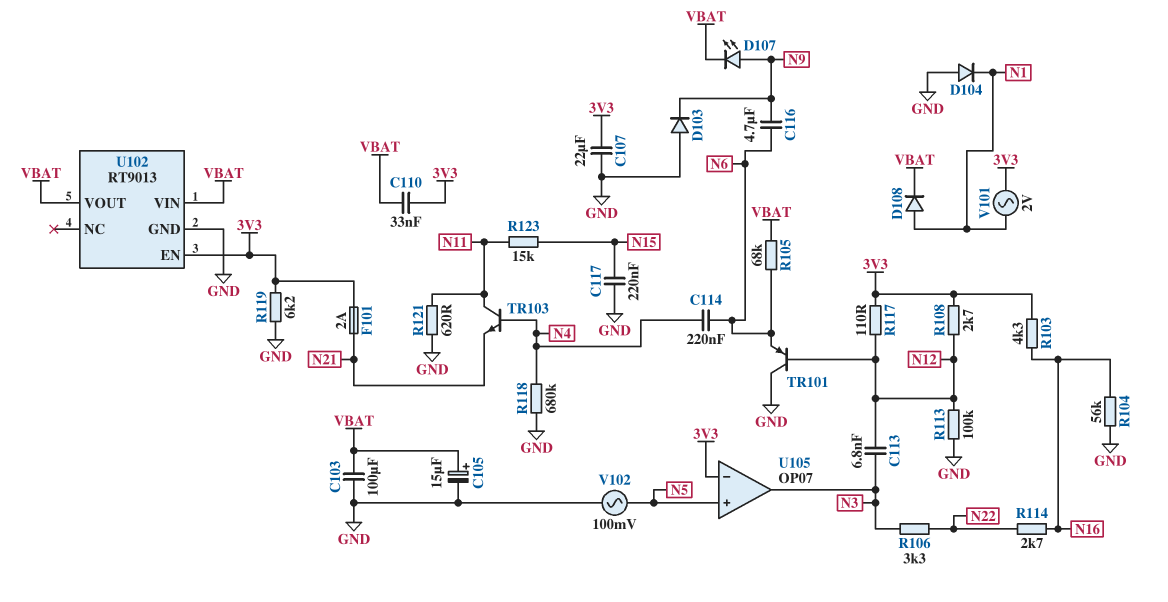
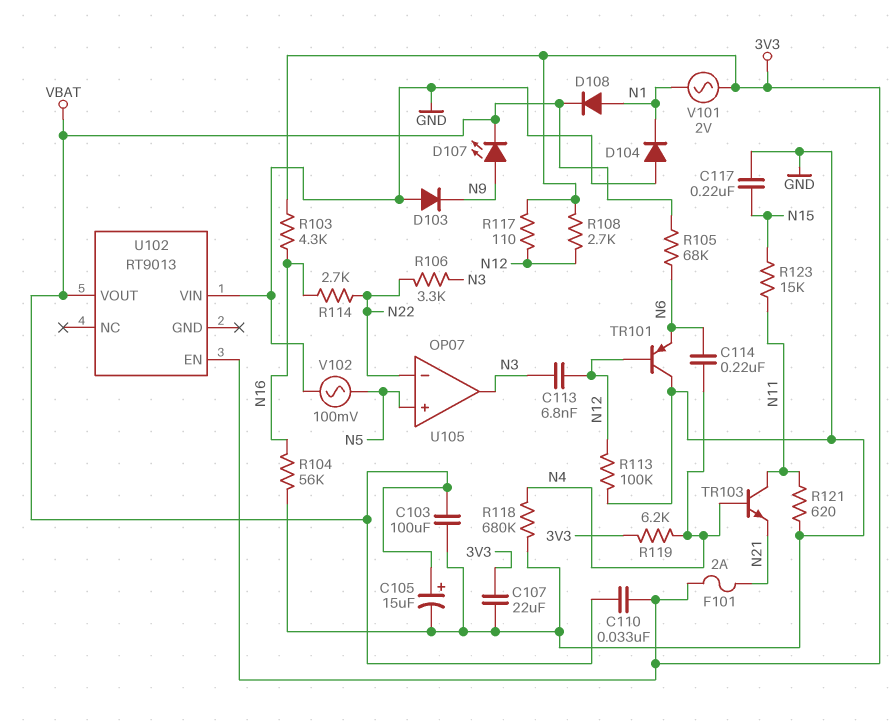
C116: 4.7uF (N6, N9) -> none
R119: 6.2k (3V3, GND) -> 6.2k (3V3, N4)
U102 pin GND: GND -> none
U102 pin VIN: VBAT -> GND
U105 pin in-: 3V3 -> N22

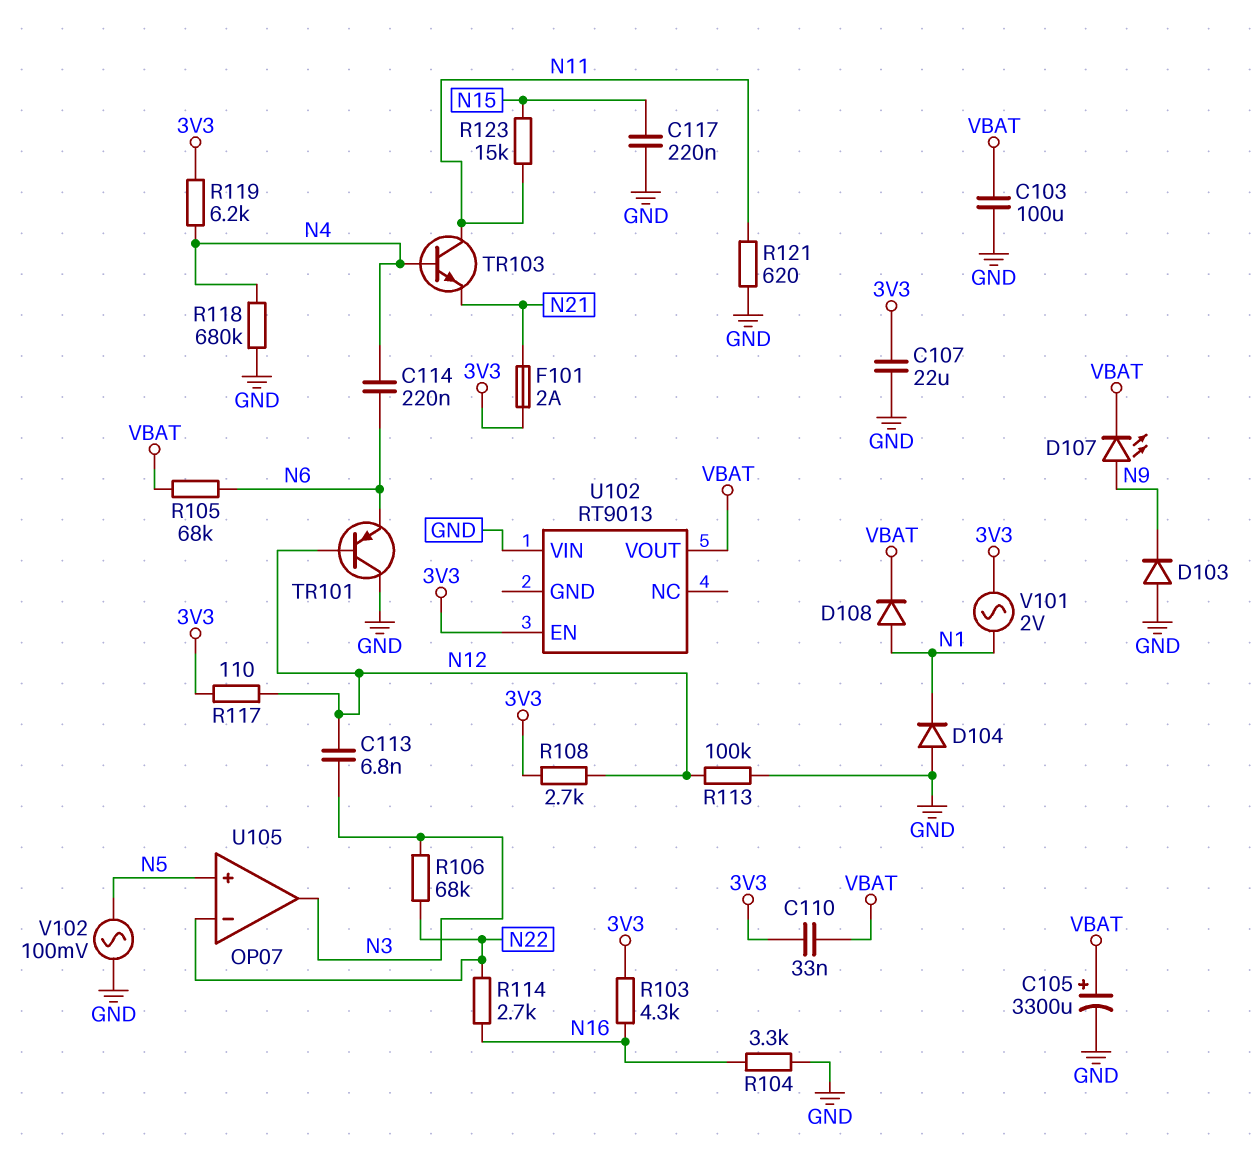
C105: 15uF (plus VBAT, minus GND) -> 3300uF (plus VBAT, minus GND)
R104: 56k (GND, N16) -> 3.3k (GND, N16)
R106: 3.3k (N3, N22) -> 68k (N3, N22)

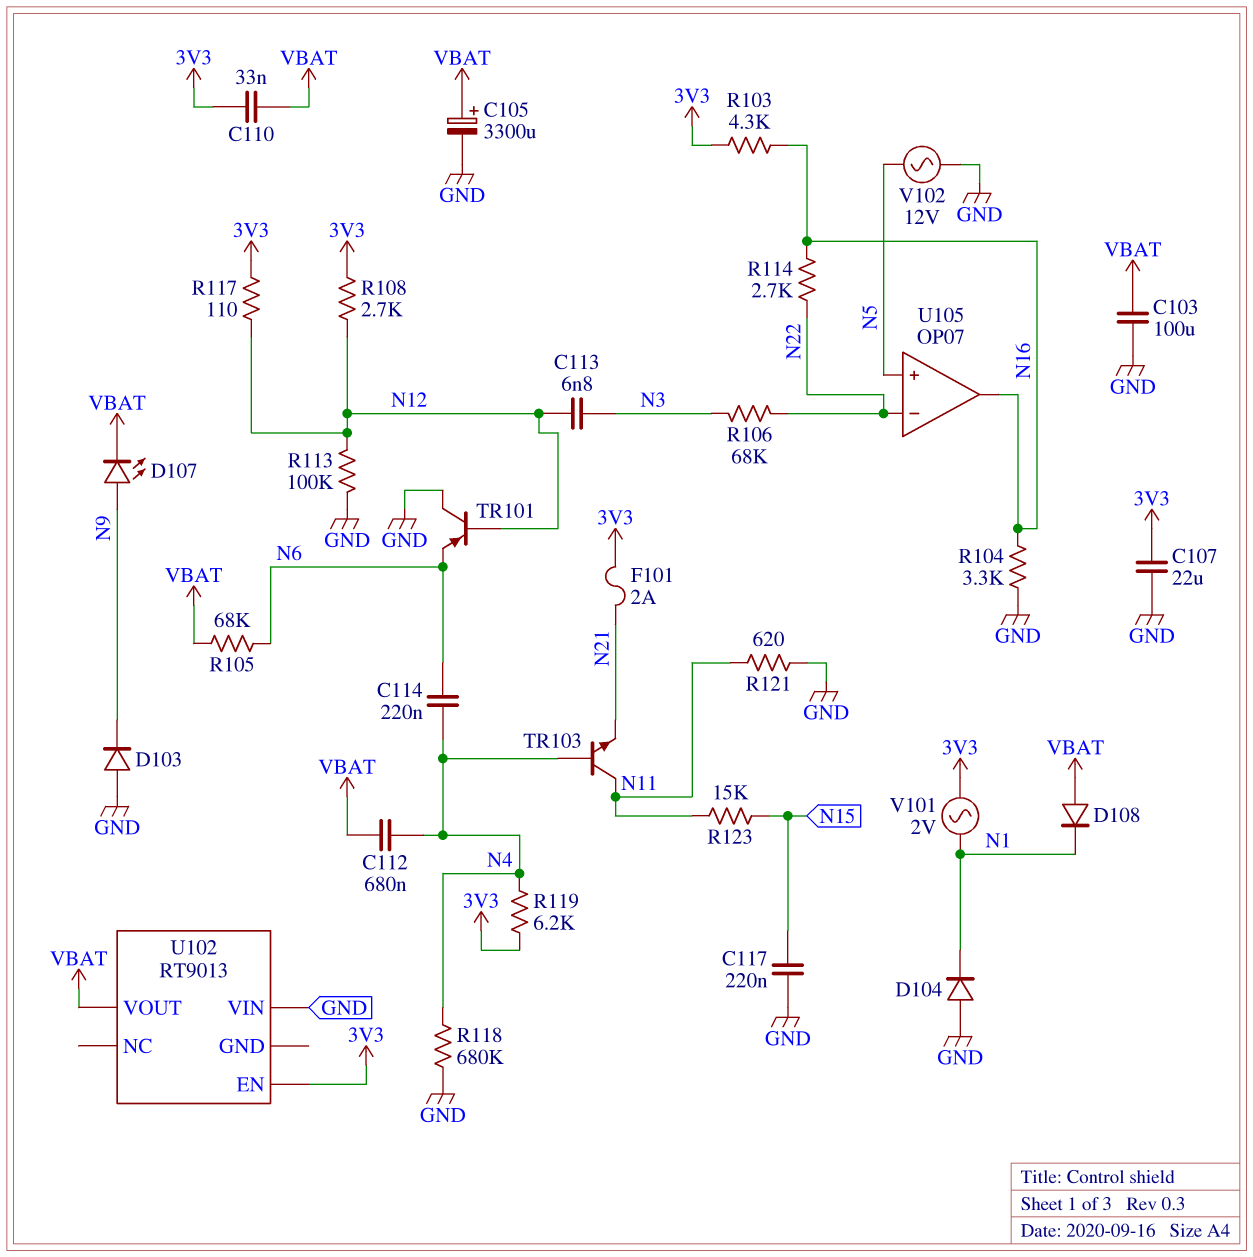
C112: none -> 680nF (N4, VBAT)
D108: diode (A N1, K VBAT) -> diode (A VBAT, K N1)
U105 pin out: N3 -> N16
V102: AC 100mV (GND, N5) -> AC 12V (GND, N5)

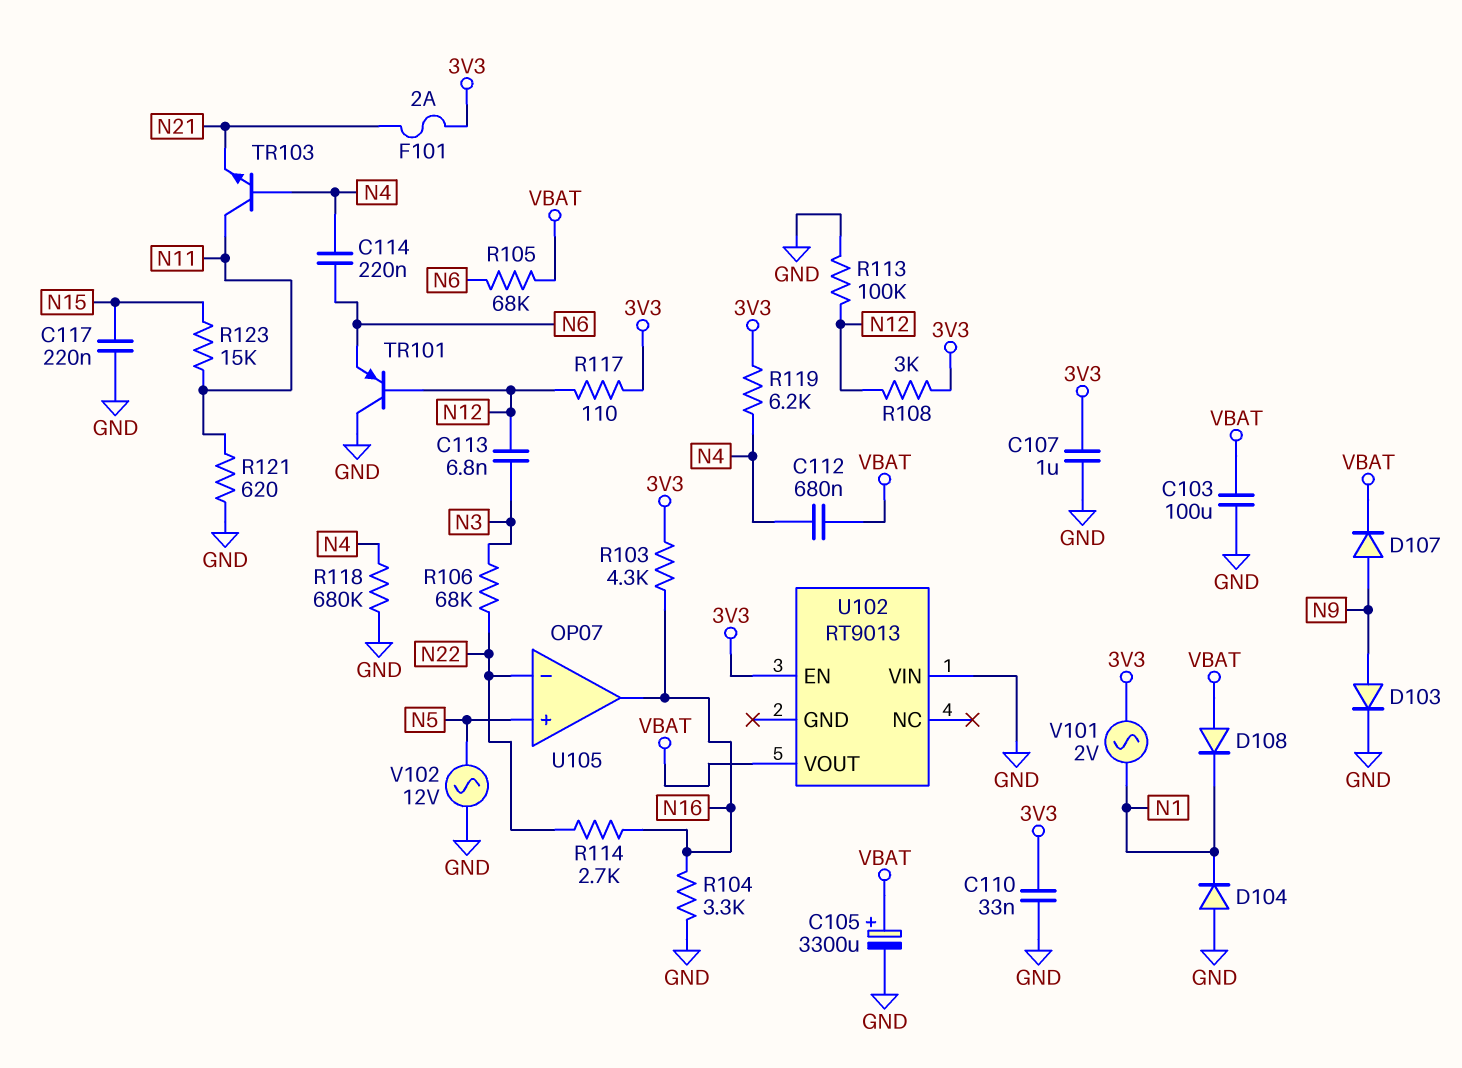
C107: 22uF (3V3, GND) -> 1uF (3V3, GND)
C110: 33nF (3V3, VBAT) -> 33nF (3V3, GND)
D103: diode (A GND, K N9) -> diode (A N9, K GND)
D107: LED (A N9, K VBAT) -> diode (A N9, K VBAT)
R108: 2.7k (3V3, N12) -> 3k (3V3, N12)

